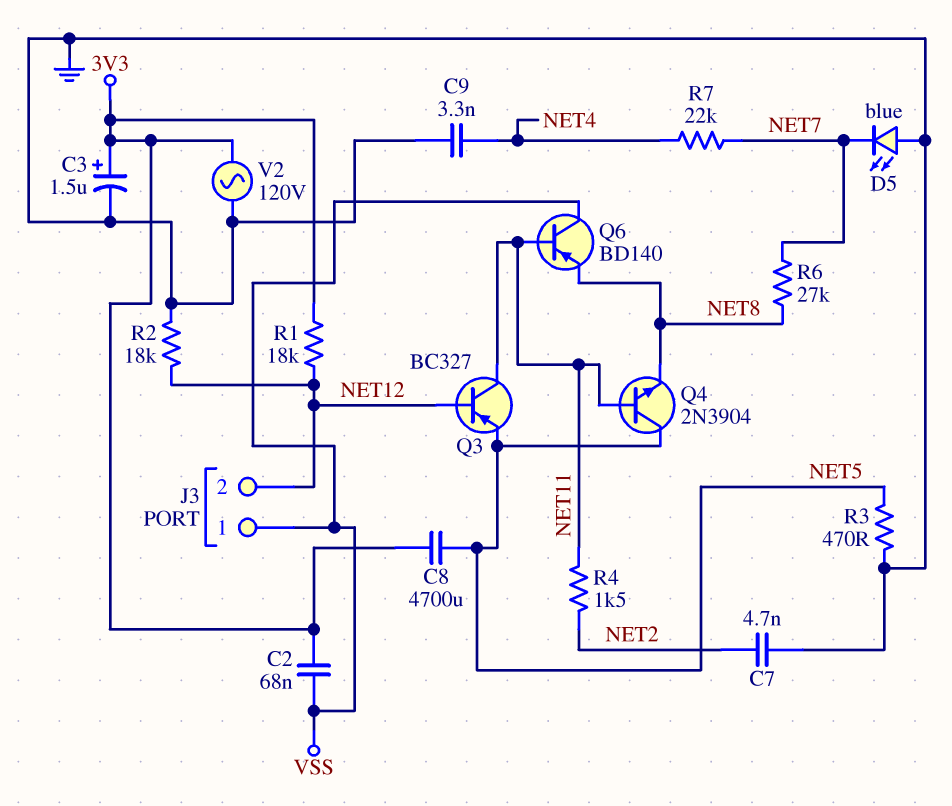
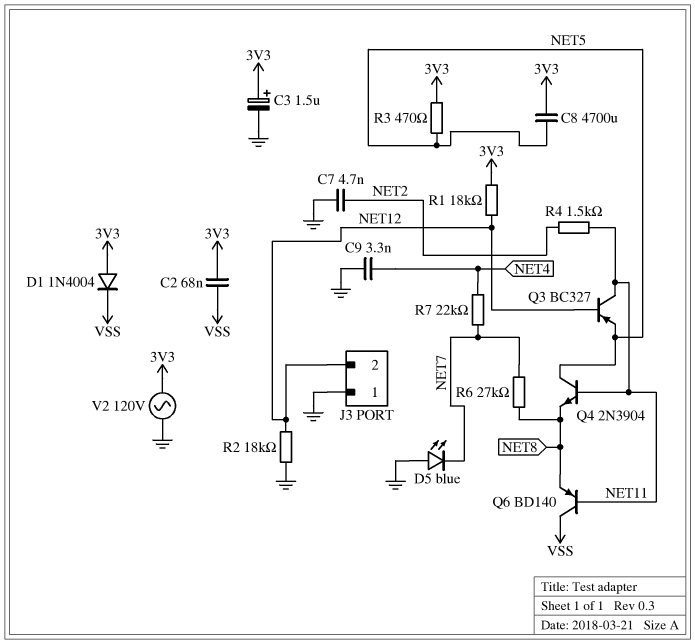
D1: none -> diode 1N4004 (A 3V3, K VSS)
J3 pin 1: VSS -> GND
R3: 470 (GND, NET5) -> 470 (3V3, NET5)

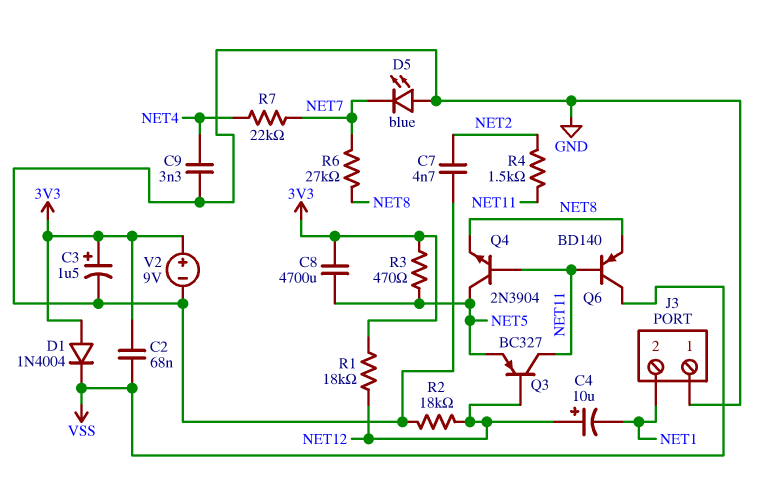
C4: none -> 10uF (plus NET12, minus NET1)
J3 pin 2: NET12 -> NET1
V2: AC 120V (3V3, GND) -> 9V (plus 3V3, minus GND)

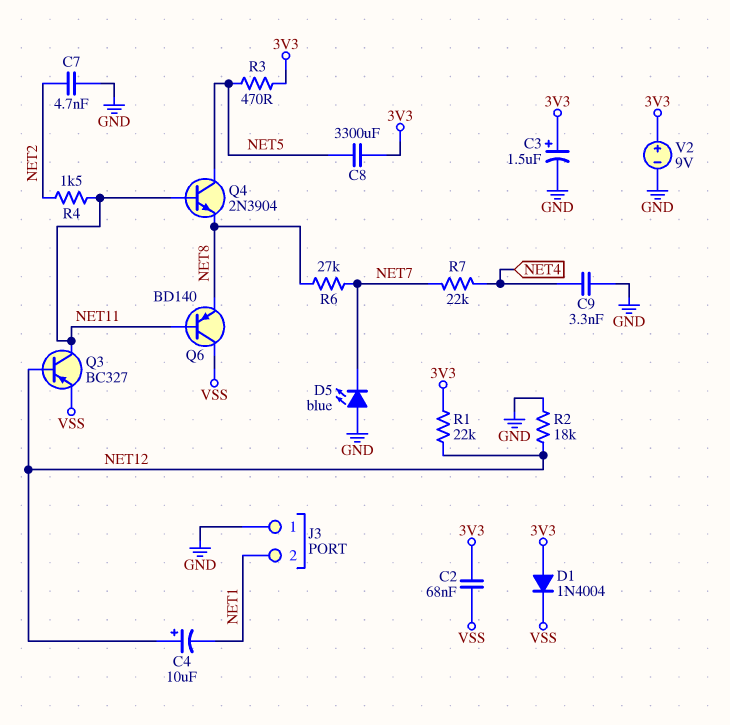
C8: 4700uF (3V3, NET5) -> 3300uF (3V3, NET5)
Q3: PNP BC327 (B NET12, C NET11, E NET5) -> PNP BC327 (B NET12, C NET11, E VSS)
R1: 18k (3V3, NET12) -> 22k (3V3, NET12)

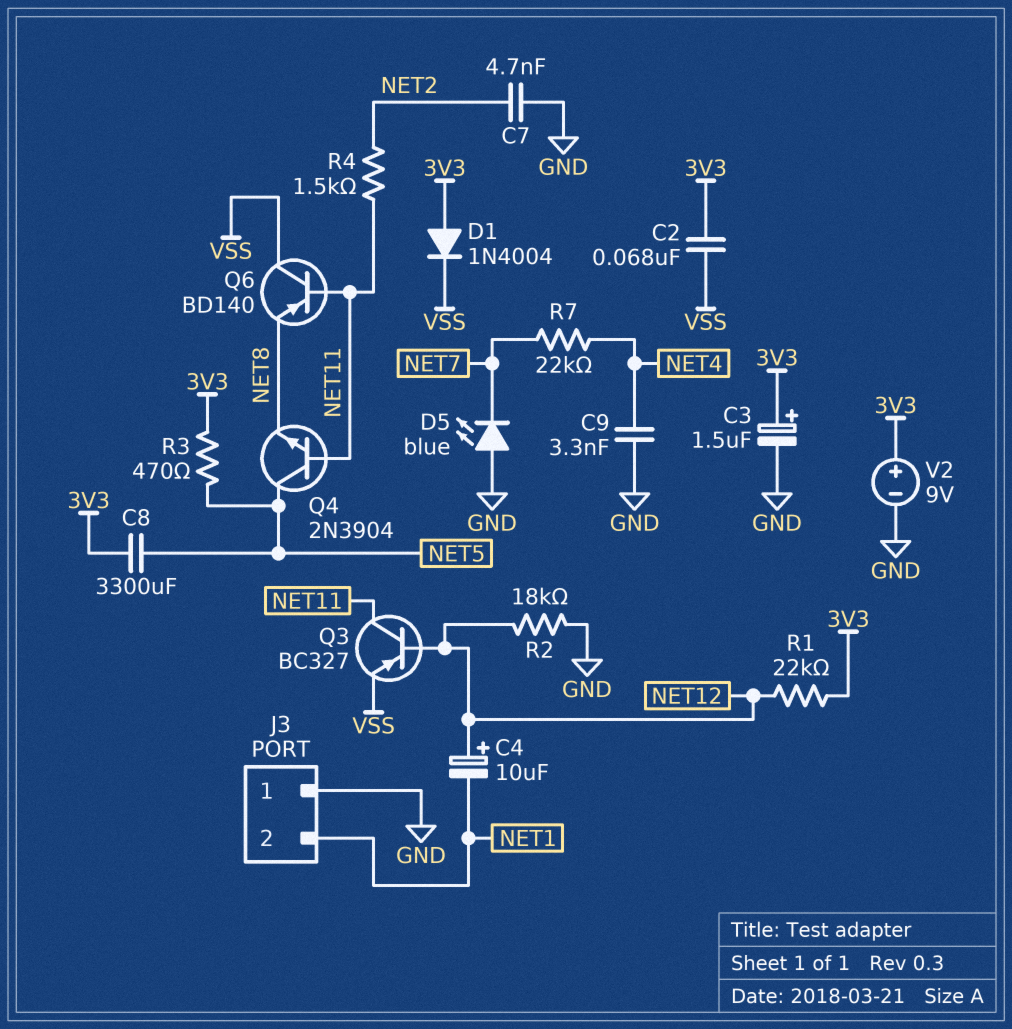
R6: 27k (NET7, NET8) -> none

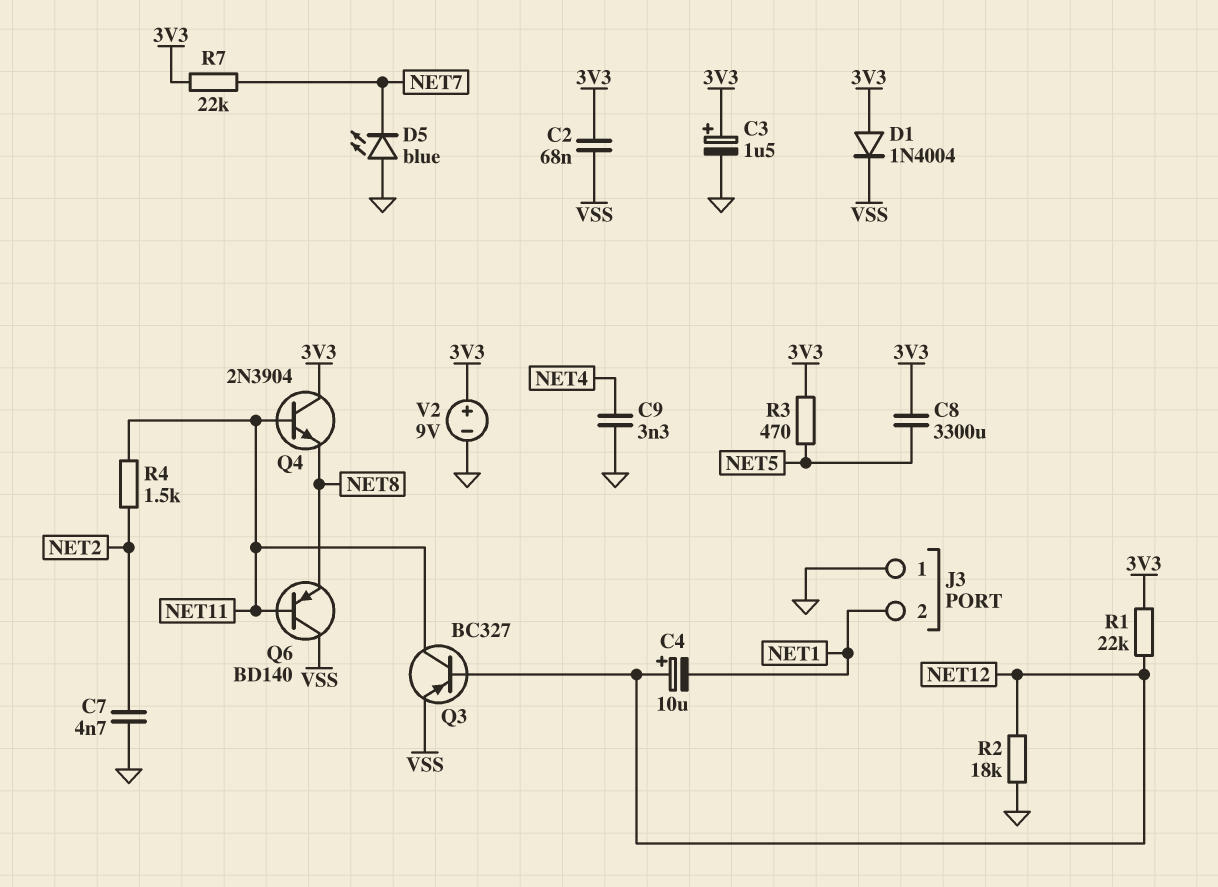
Q4: NPN 2N3904 (B NET11, C NET5, E NET8) -> NPN 2N3904 (B NET11, C 3V3, E NET8)
R7: 22k (NET4, NET7) -> 22k (3V3, NET7)

